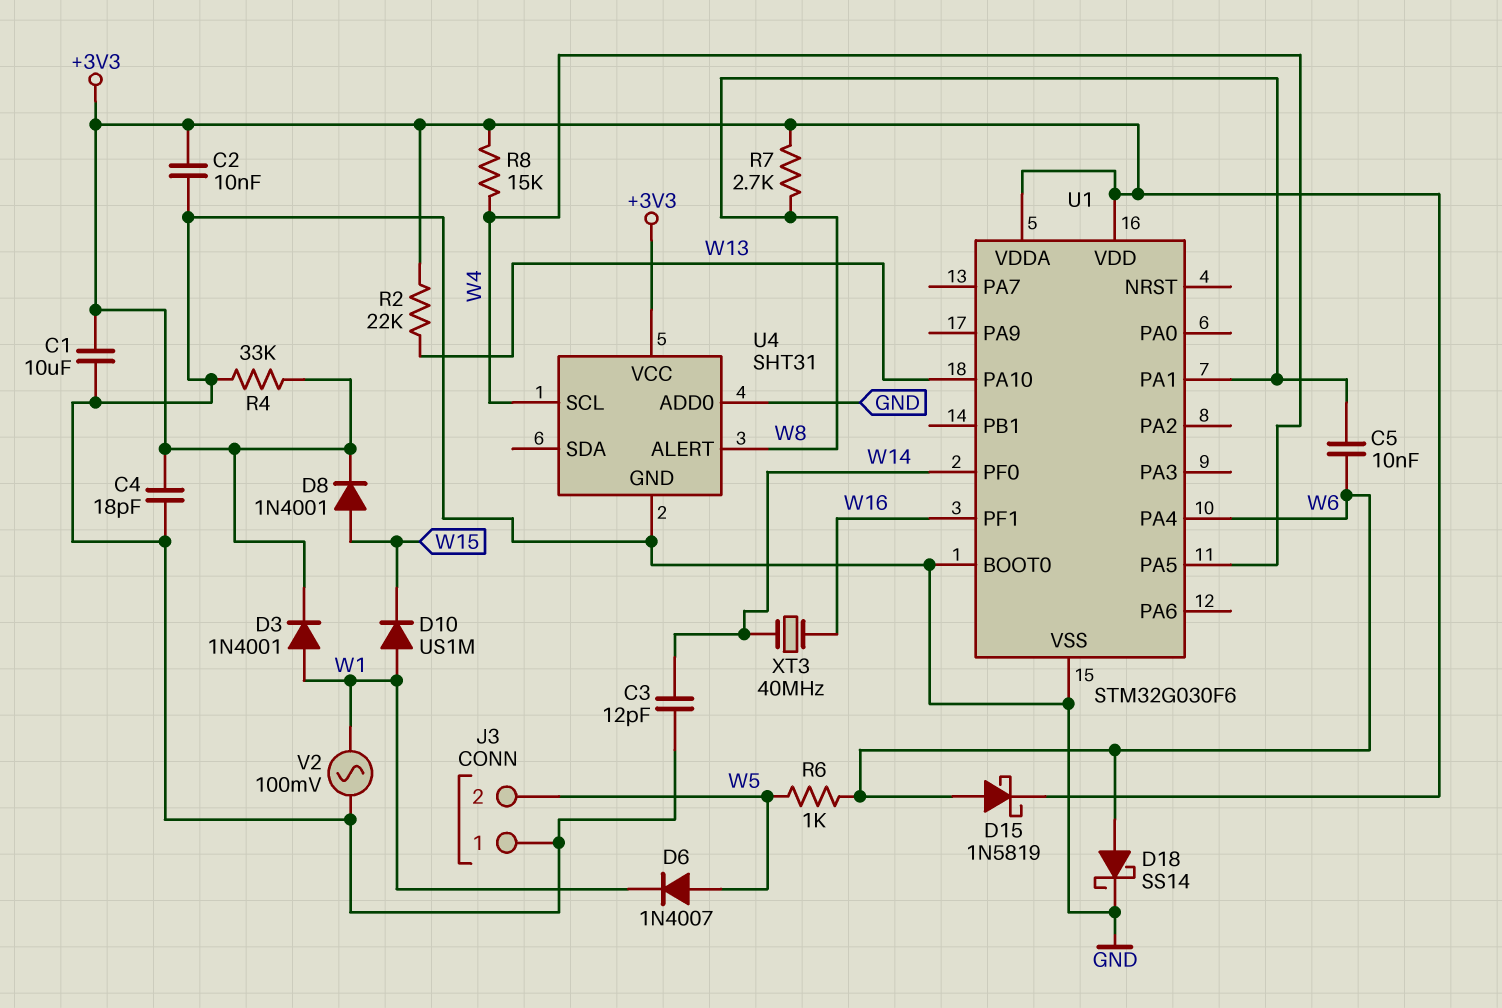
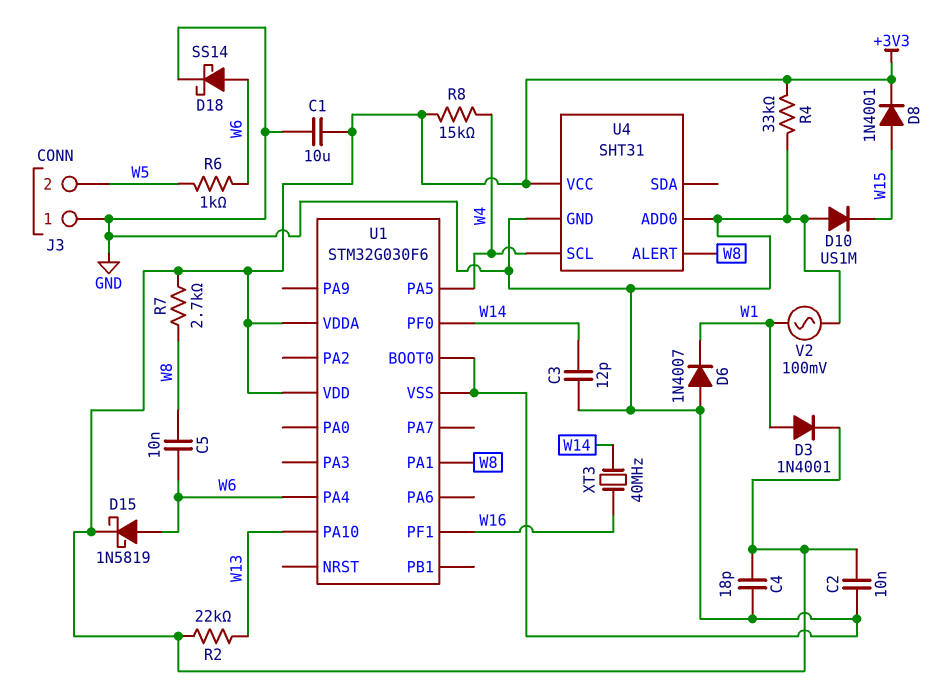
D6: diode 1N4007 (A W5, K W1) -> diode 1N4007 (A GND, K W1)
D10: diode US1M (A W1, K W15) -> diode US1M (A GND, K W15)

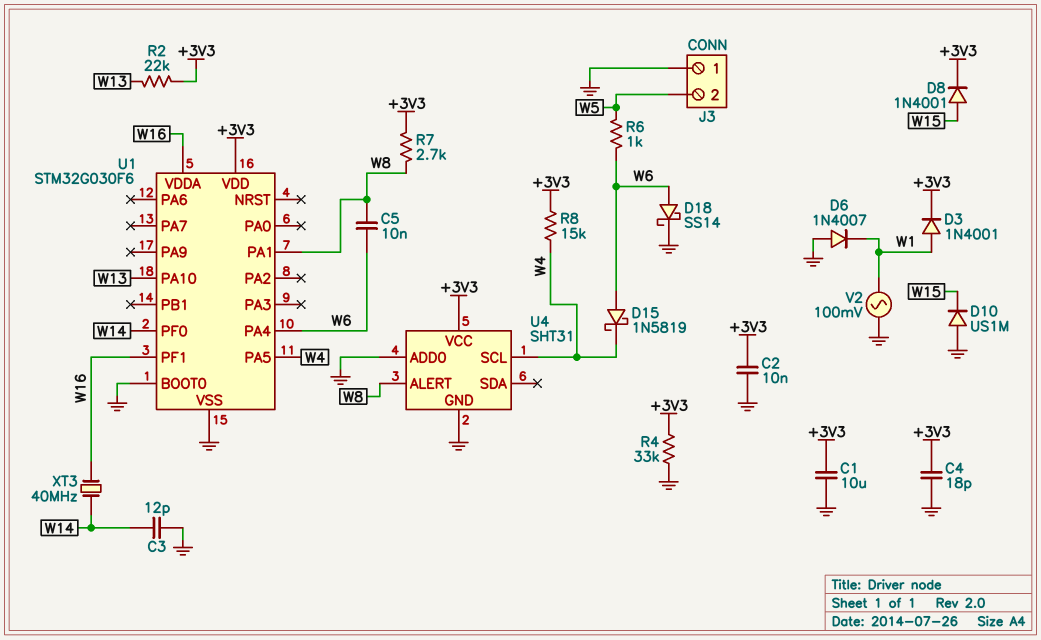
D15: schottky 1N5819 (A W6, K +3V3) -> schottky 1N5819 (A W6, K W4)
U1 pin VDDA: +3V3 -> W16

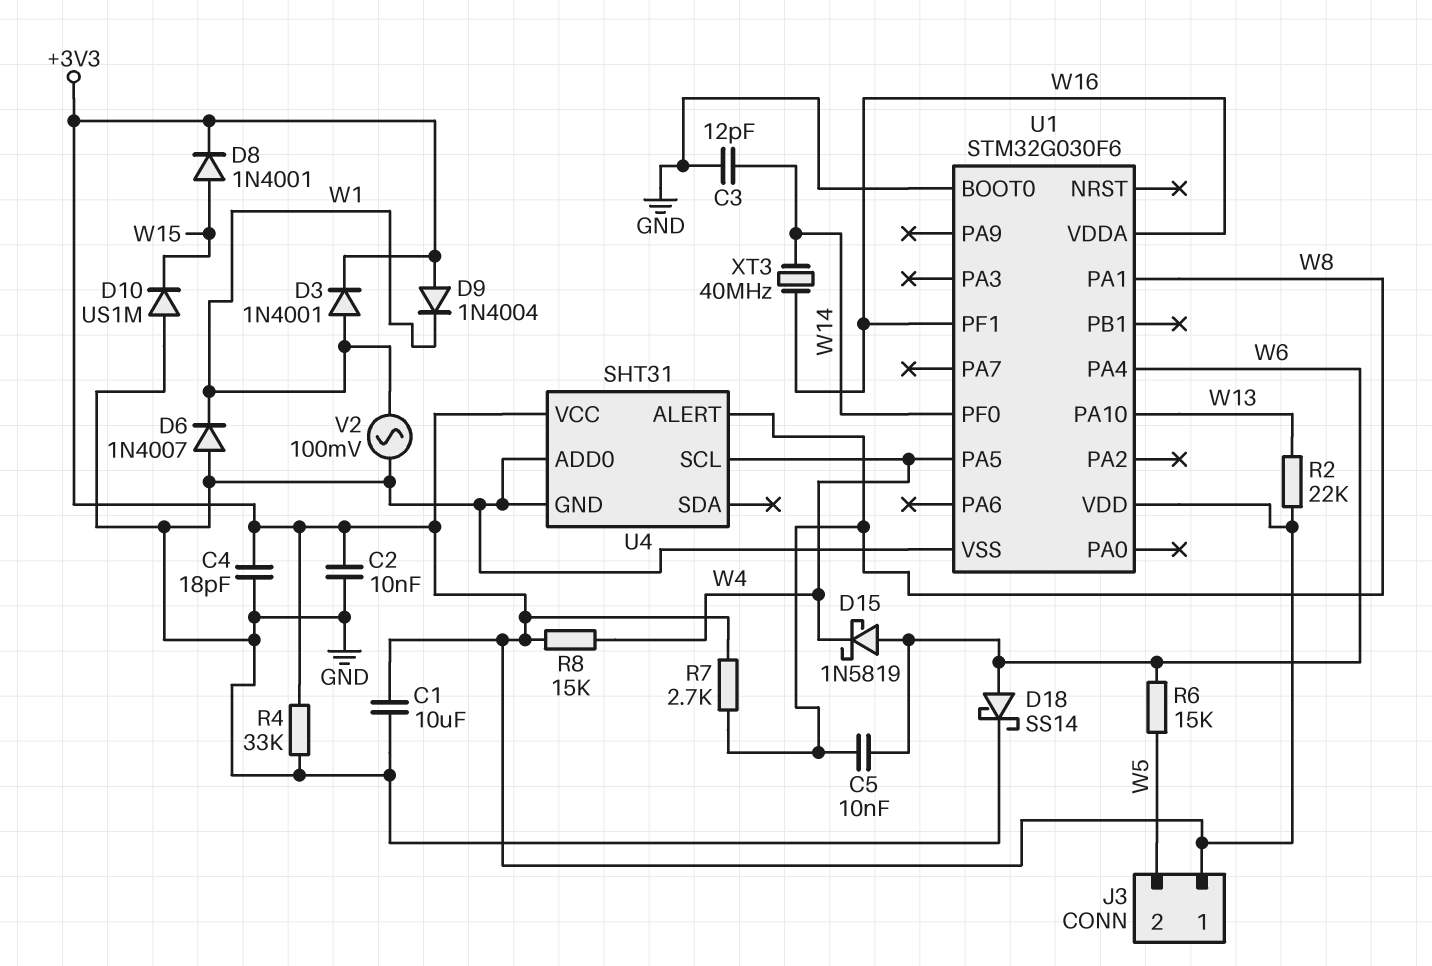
D9: none -> diode 1N4004 (A +3V3, K W1)
J3 pin 1: GND -> +3V3
R6: 1k (W5, W6) -> 15k (W5, W6)

